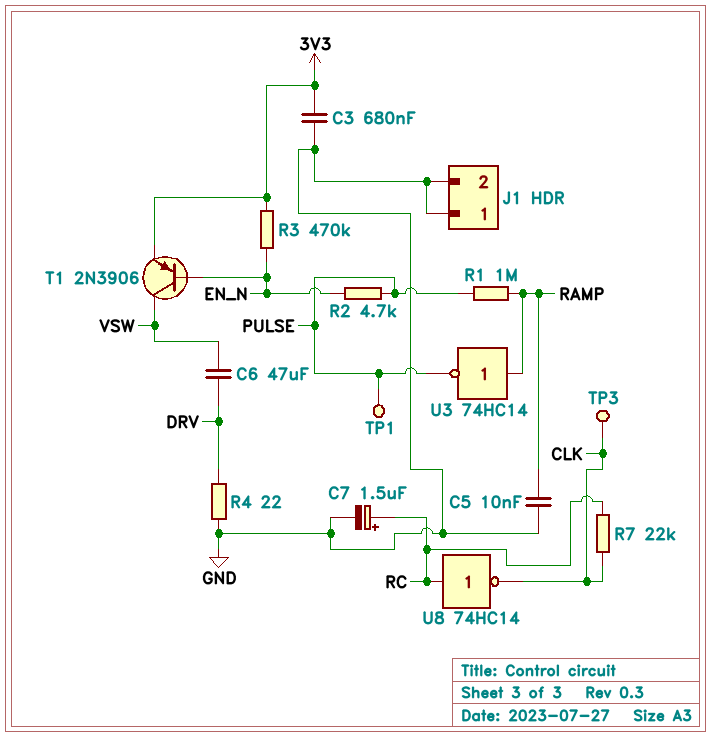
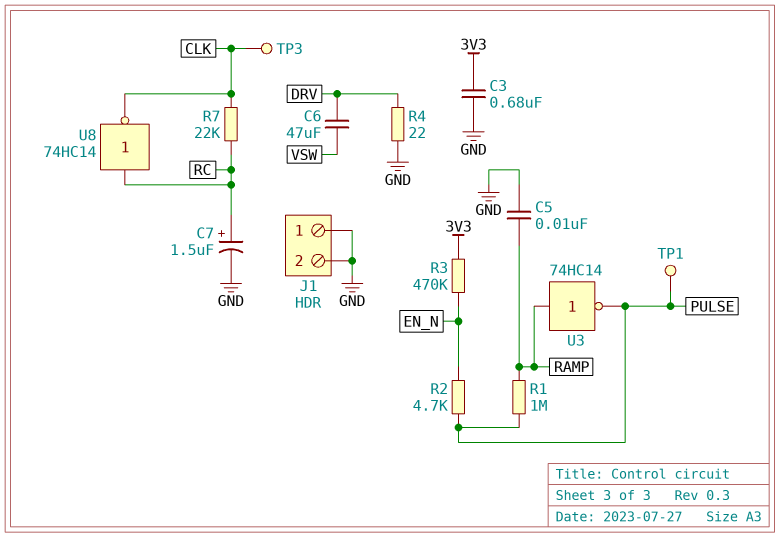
T1: PNP 2N3906 (B EN_N, C VSW, E 3V3) -> none

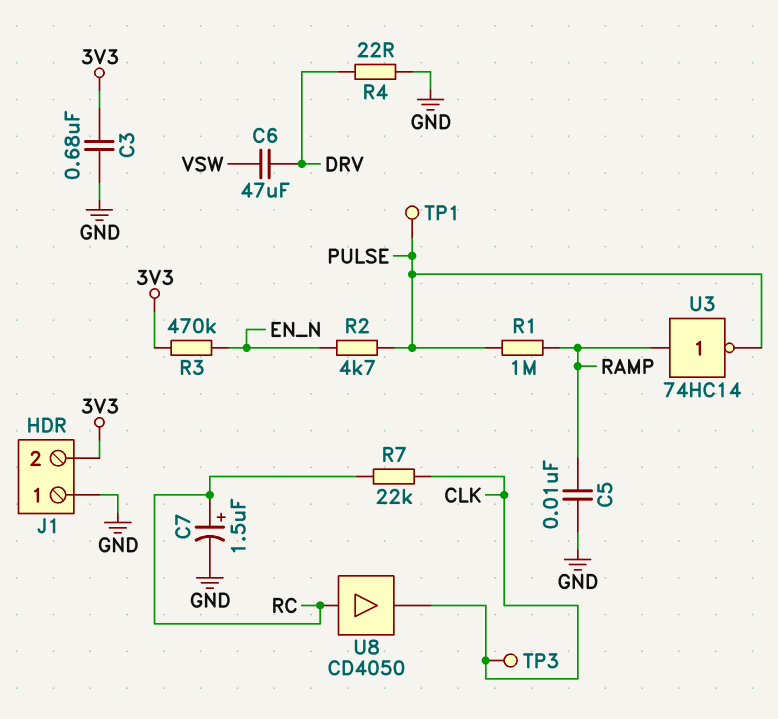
J1 pin 2: GND -> 3V3
U8: NOT 74HC14 (in RC, out CLK) -> buffer CD4050 (in RC, out CLK)

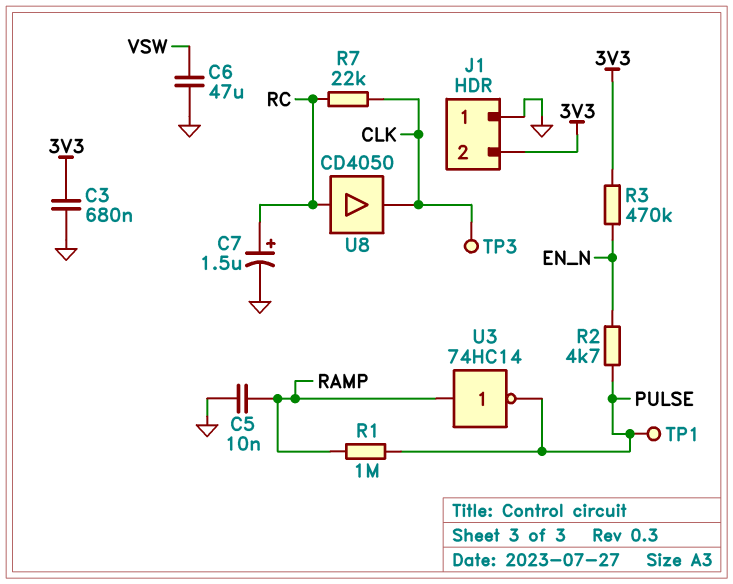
C6: 47uF (DRV, VSW) -> 47uF (GND, VSW)
R4: 22 (DRV, GND) -> none

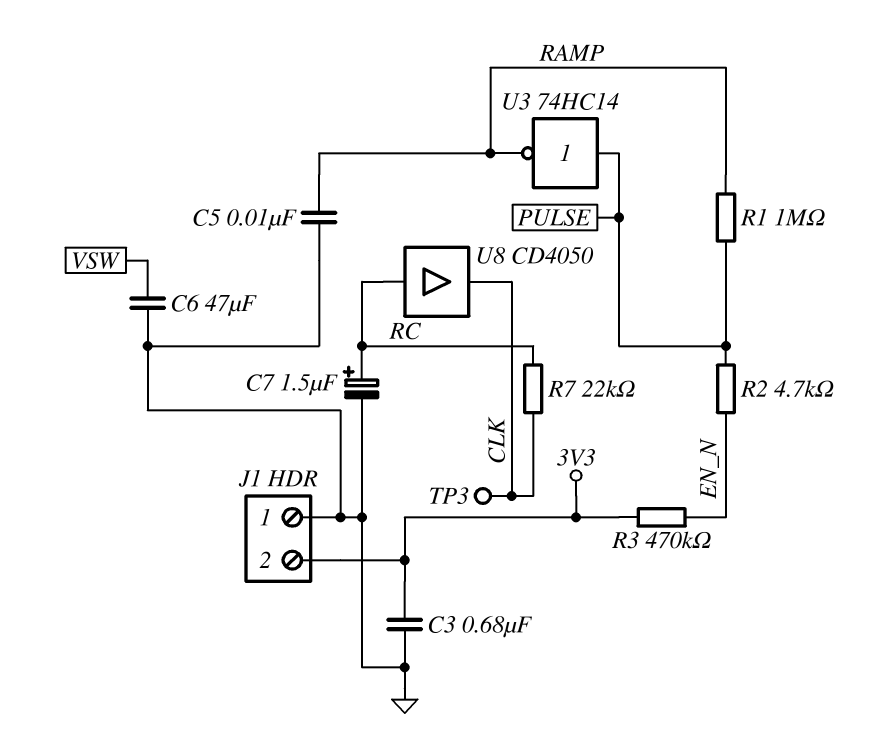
TP1: test point (PULSE) -> none
U3: NOT 74HC14 (in RAMP, out PULSE) -> NOT 74HC14 (in PULSE, out RAMP)

